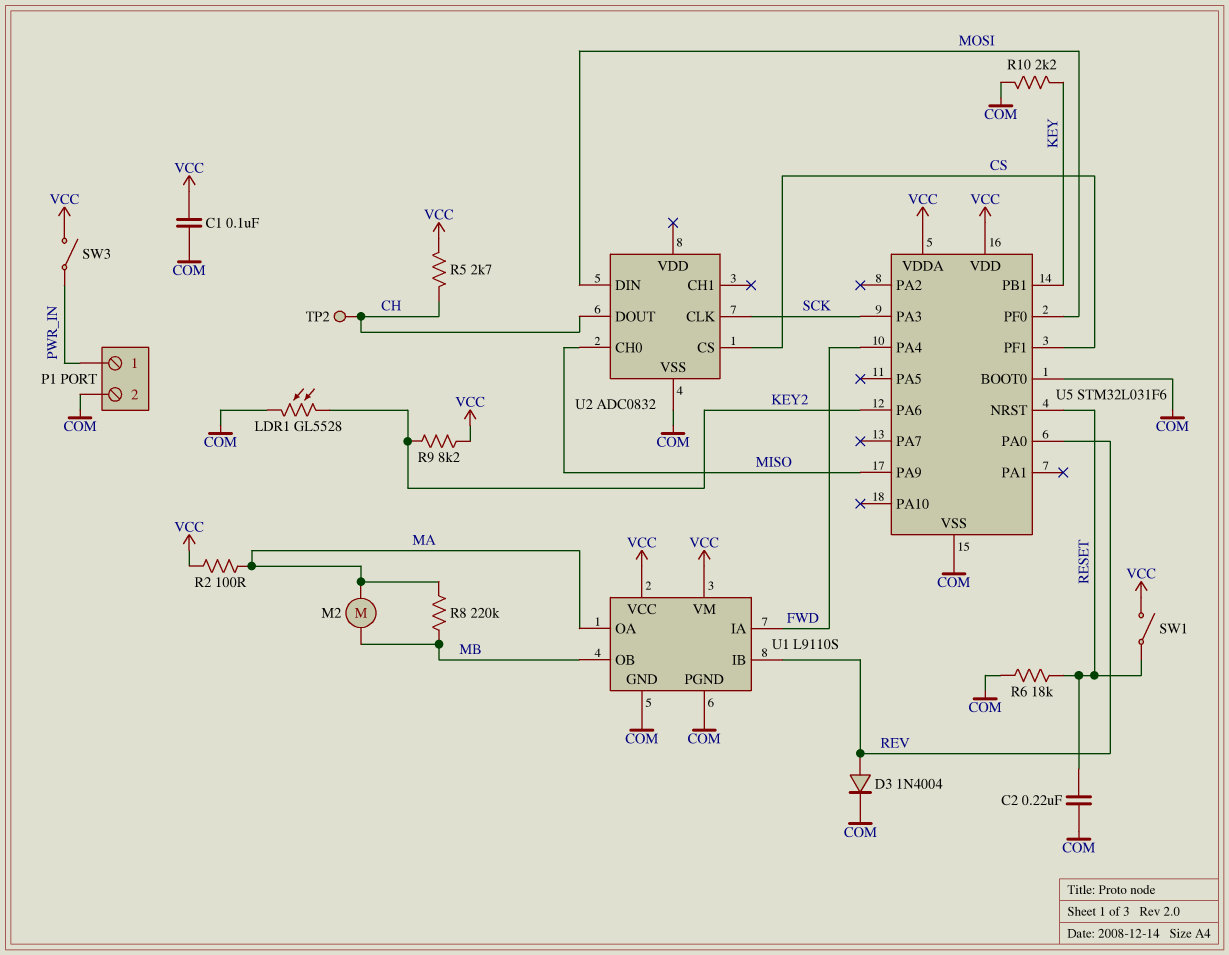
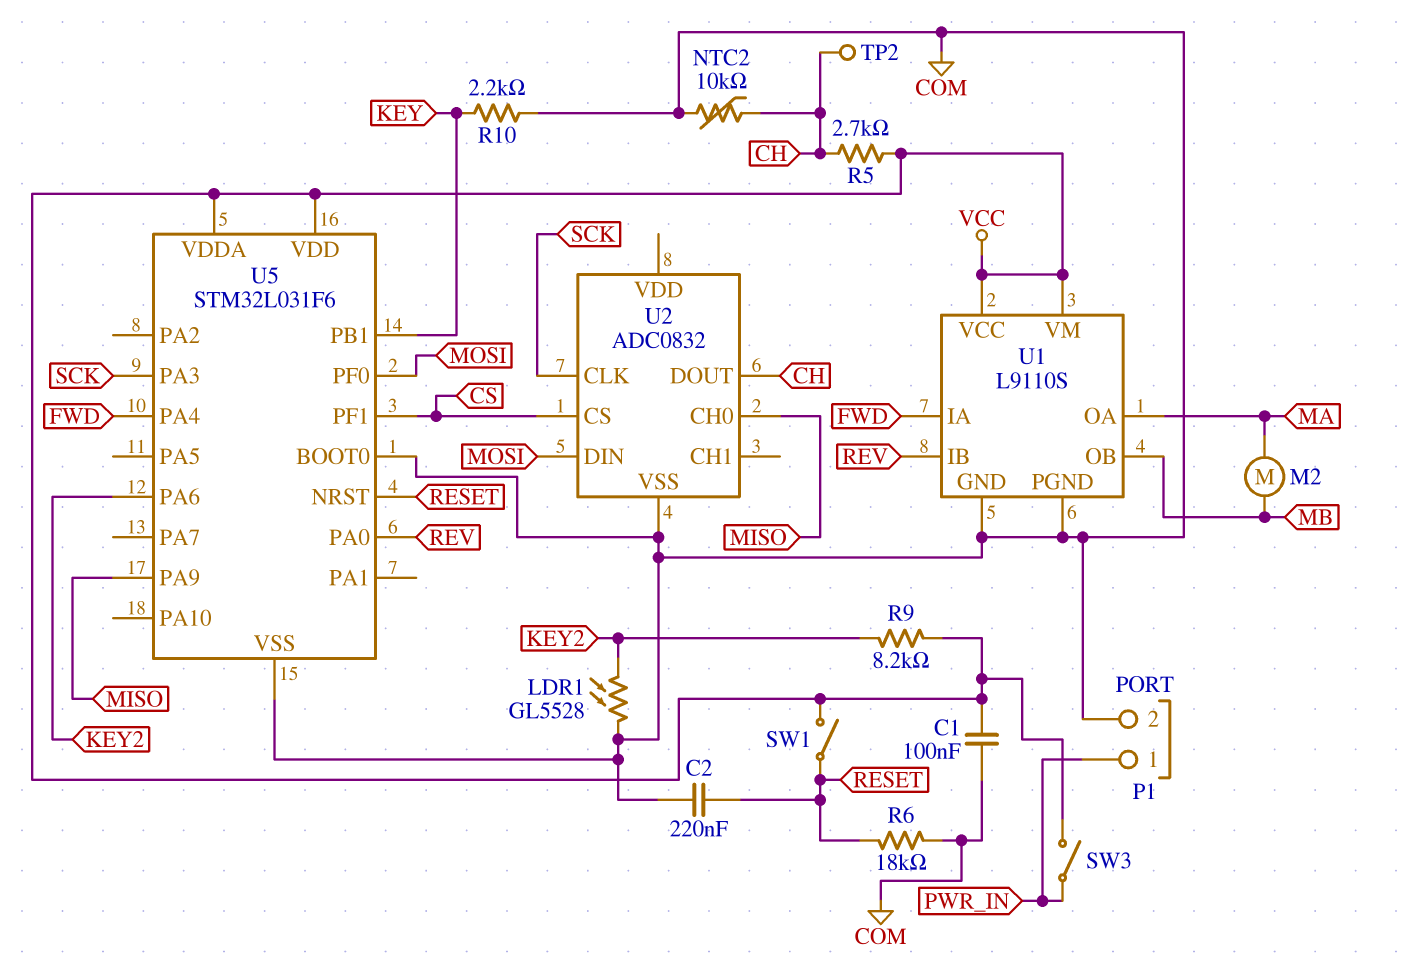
D3: diode 1N4004 (A REV, K COM) -> none
NTC2: none -> 10k (CH, COM)
R2: 100 (MA, VCC) -> none
R8: 220k (MA, MB) -> none

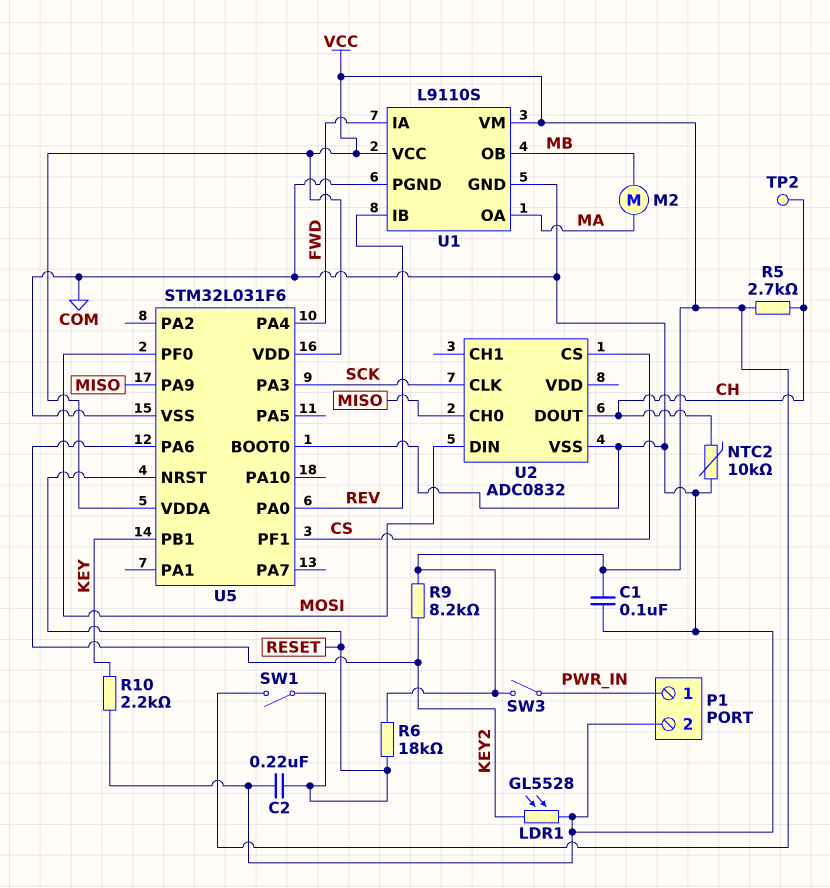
R6: 18k (COM, RESET) -> 18k (RESET, VCC)

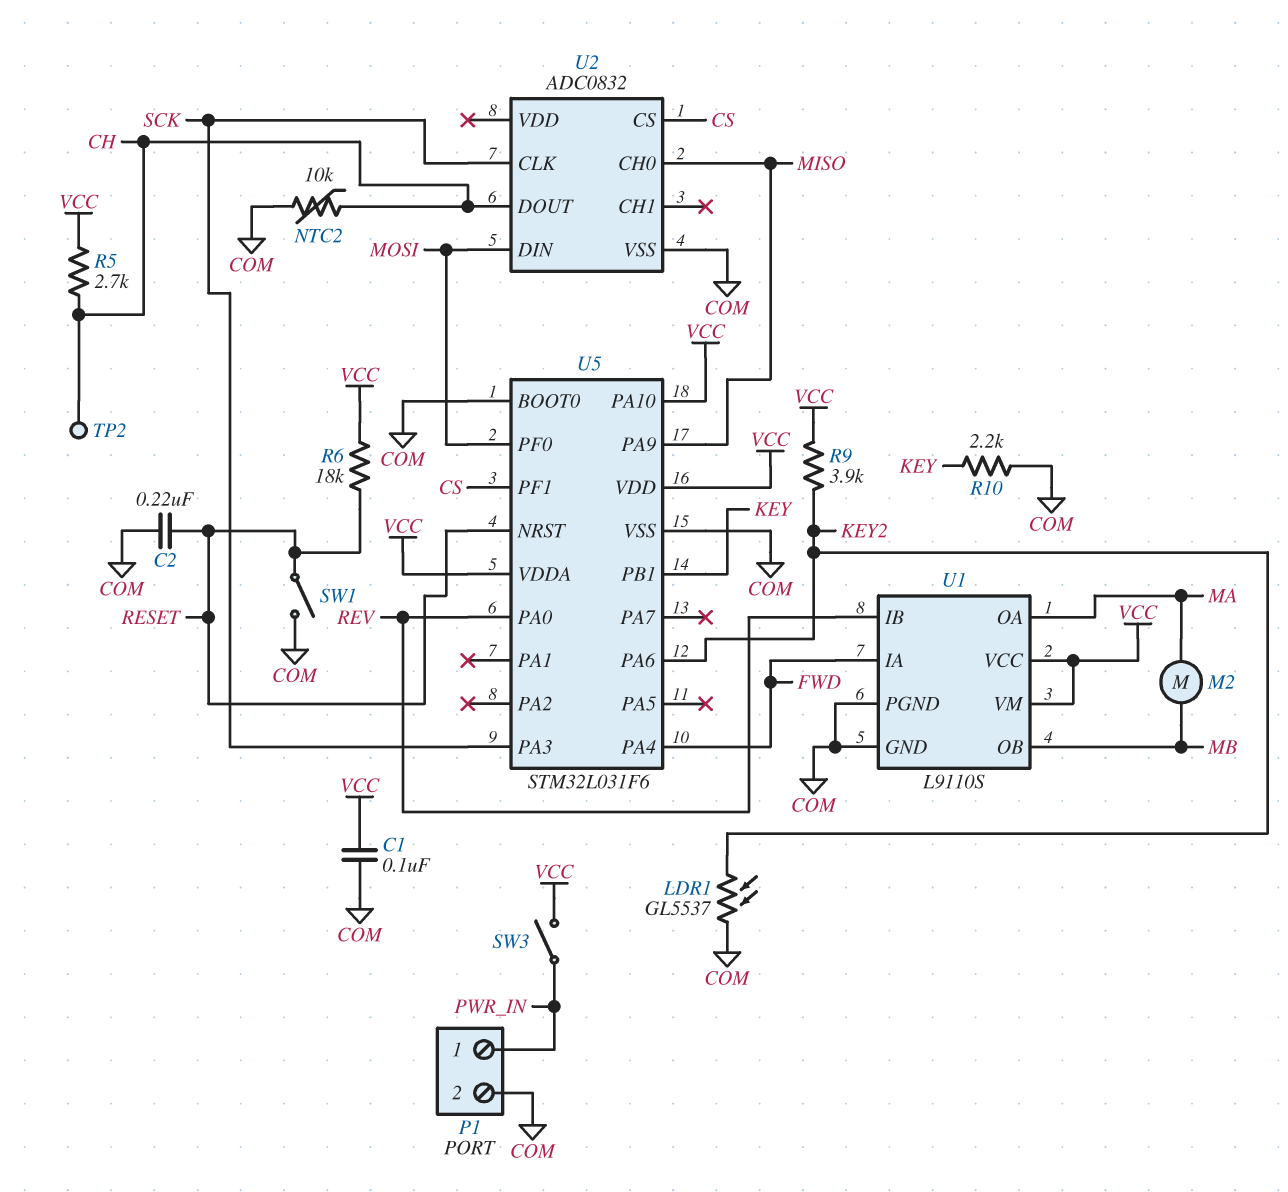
LDR1: GL5528 (COM, KEY2) -> GL5537 (COM, KEY2)
R9: 8.2k (KEY2, VCC) -> 3.9k (KEY2, VCC)
SW1: switch (RESET, VCC) -> switch (COM, RESET)
U5 pin PA10: none -> VCC

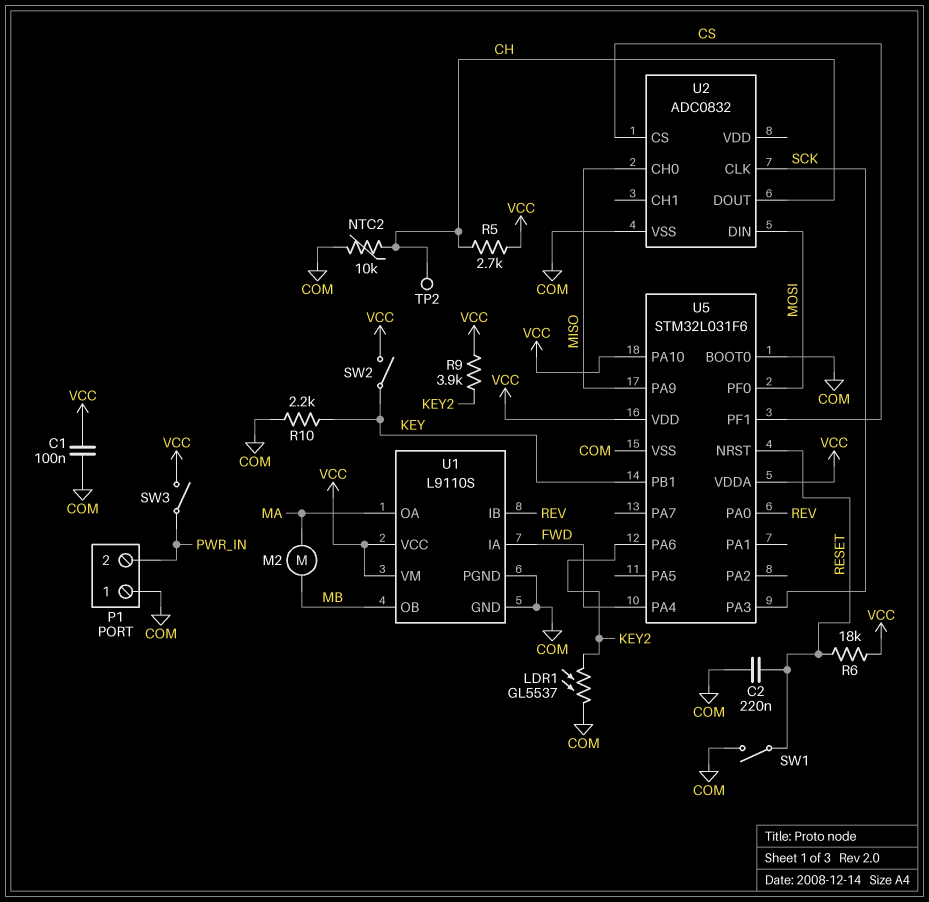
P1 pin 1: PWR_IN -> COM
P1 pin 2: COM -> PWR_IN
SW2: none -> switch (KEY, VCC)

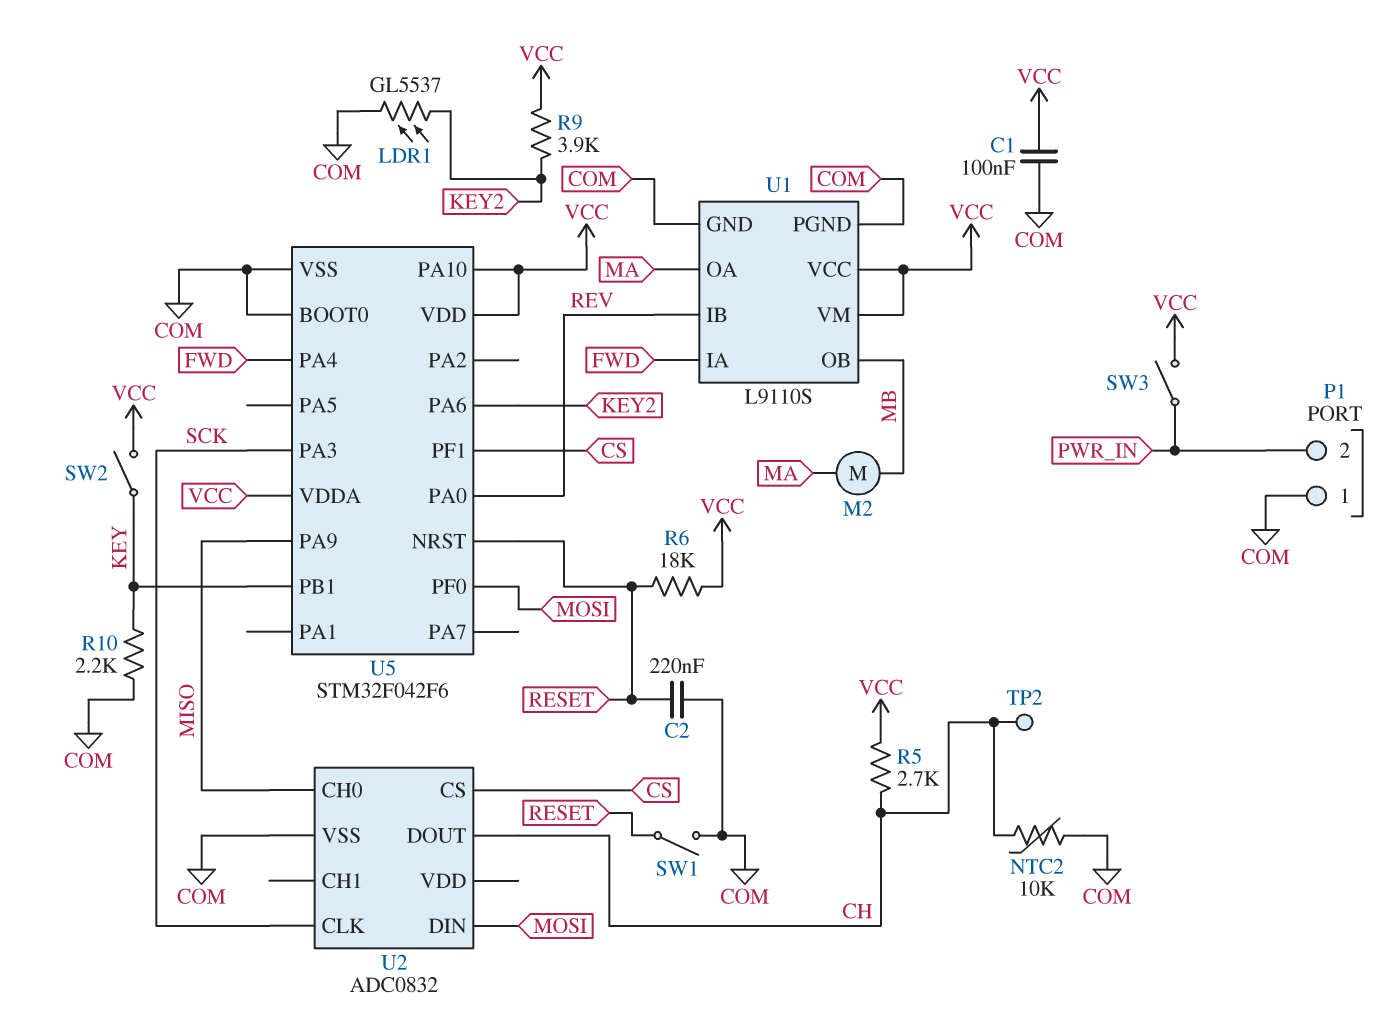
U5: STM32L031F6 -> STM32F042F6

